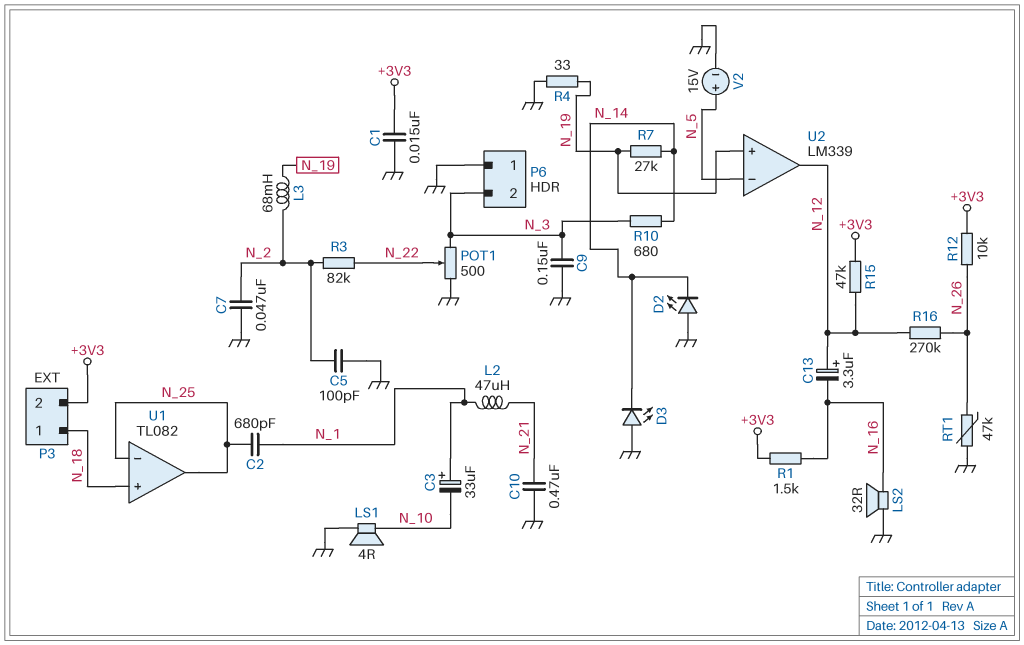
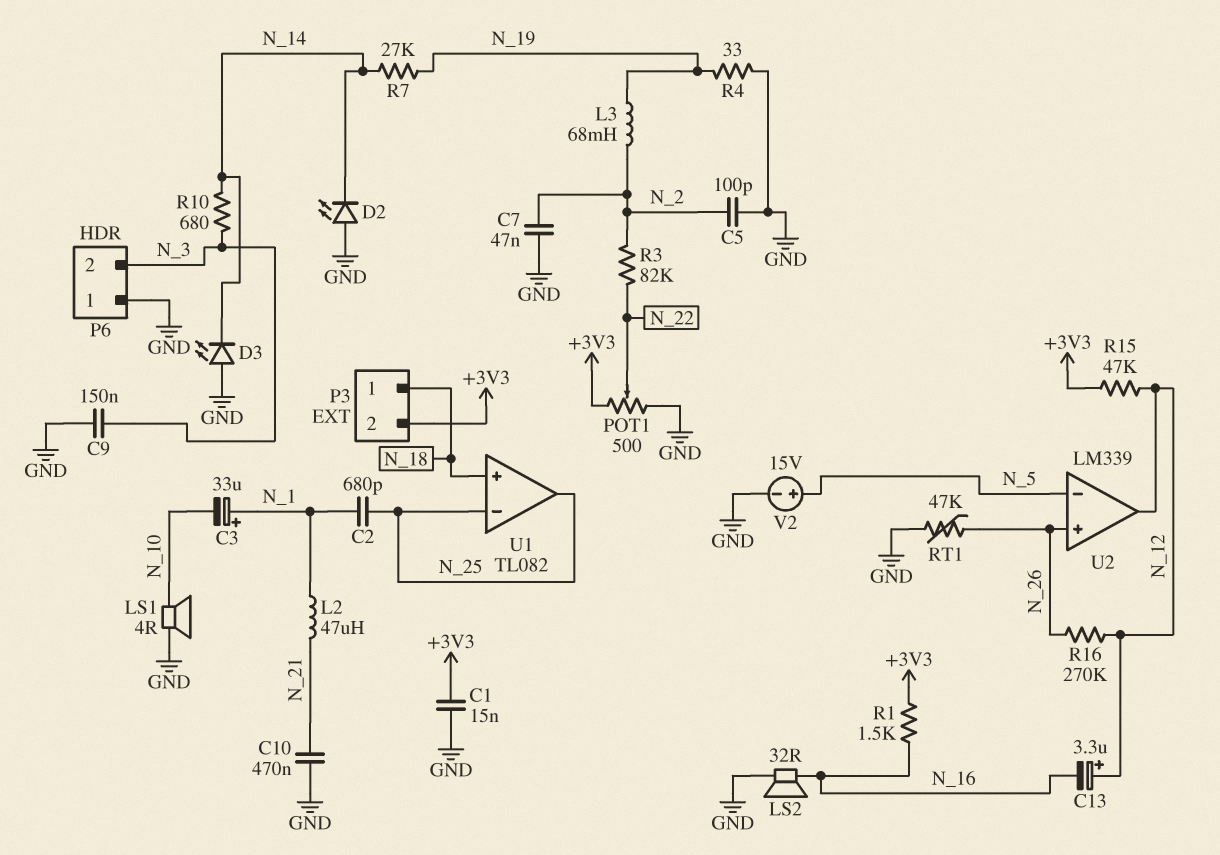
POT1: 500 (GND, N_3, wiper N_22) -> 500 (+3V3, GND, wiper N_22)
R12: 10k (+3V3, N_26) -> none
U2 pin in+: N_19 -> N_26

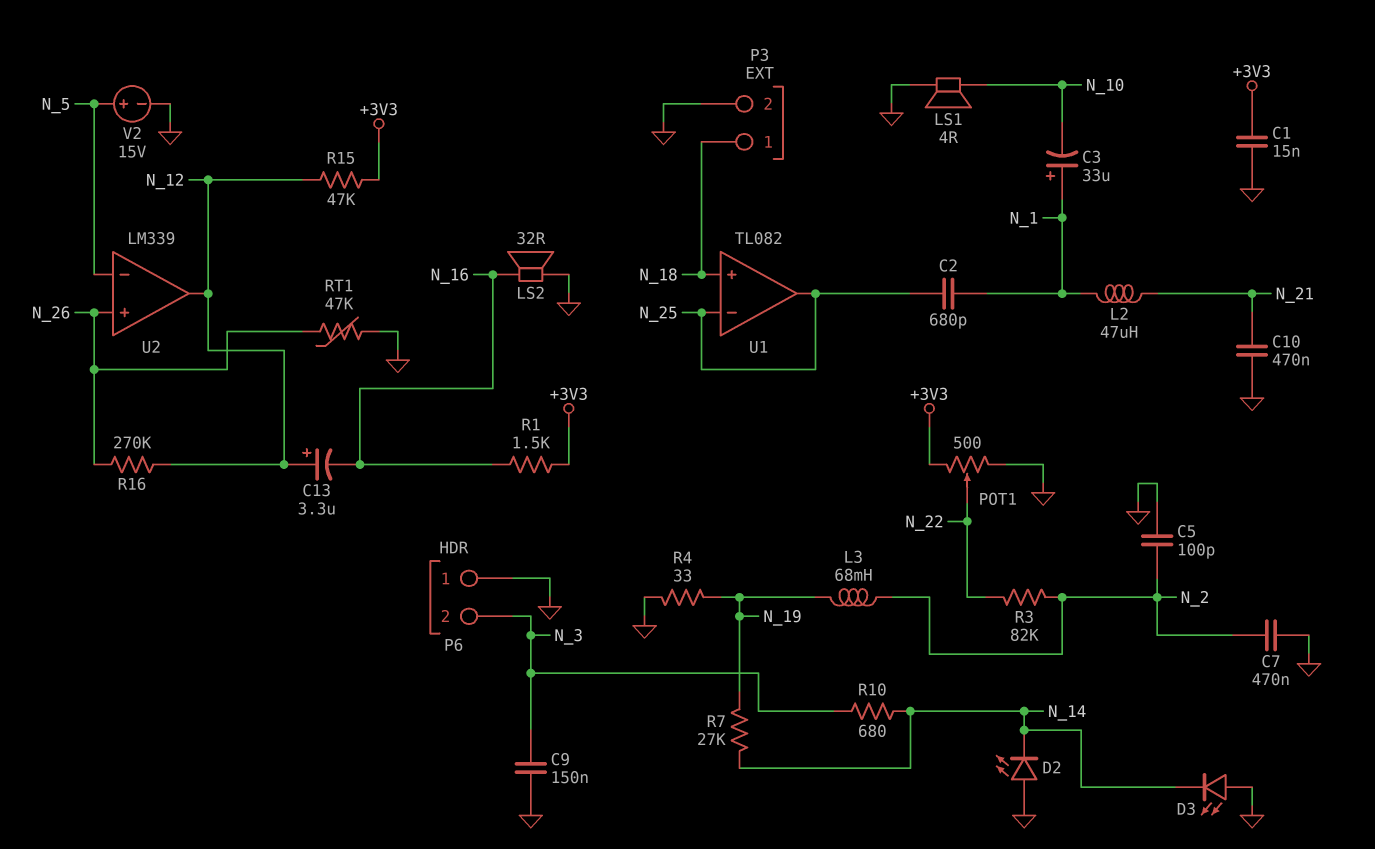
C7: 47nF (GND, N_2) -> 470nF (GND, N_2)
P3 pin 2: +3V3 -> GND

